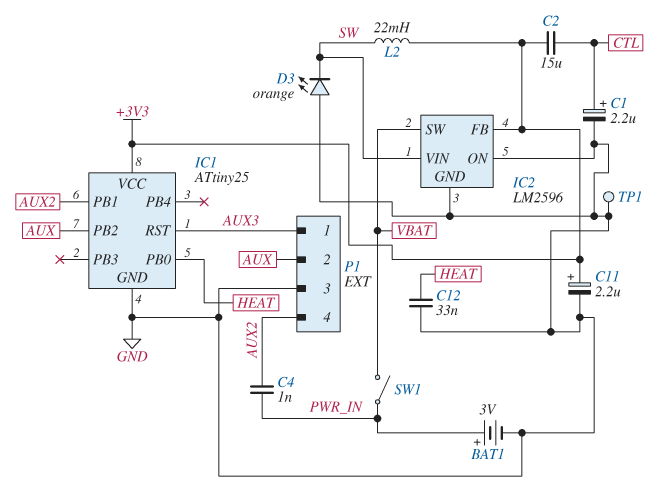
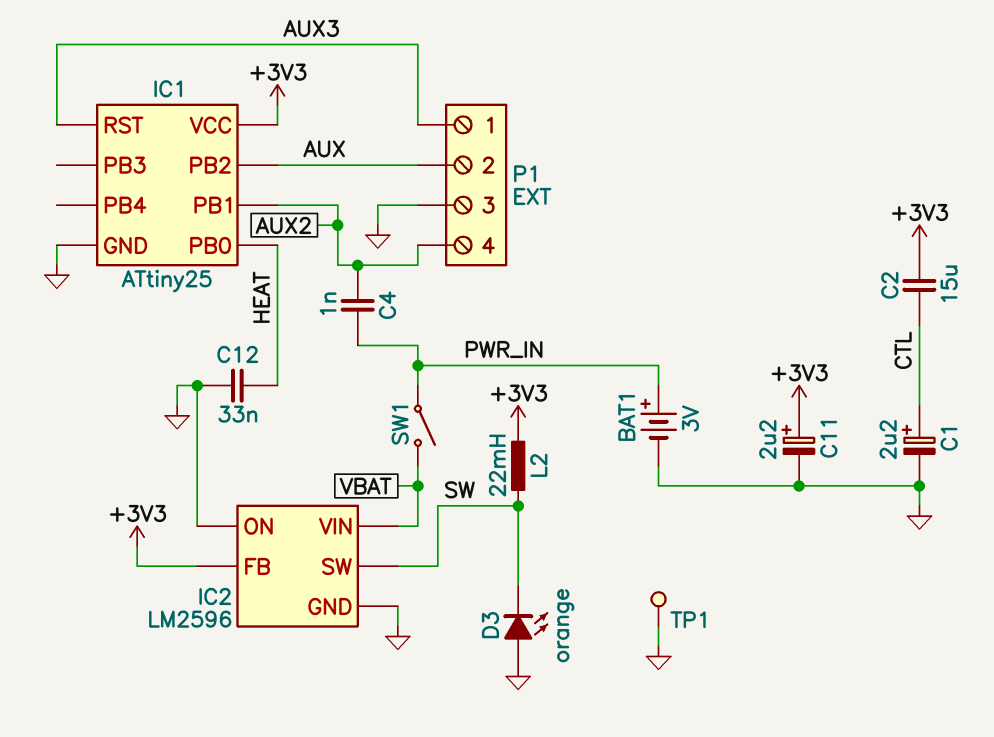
IC2 pin SW: VBAT -> SW
IC2 pin VIN: SW -> VBAT

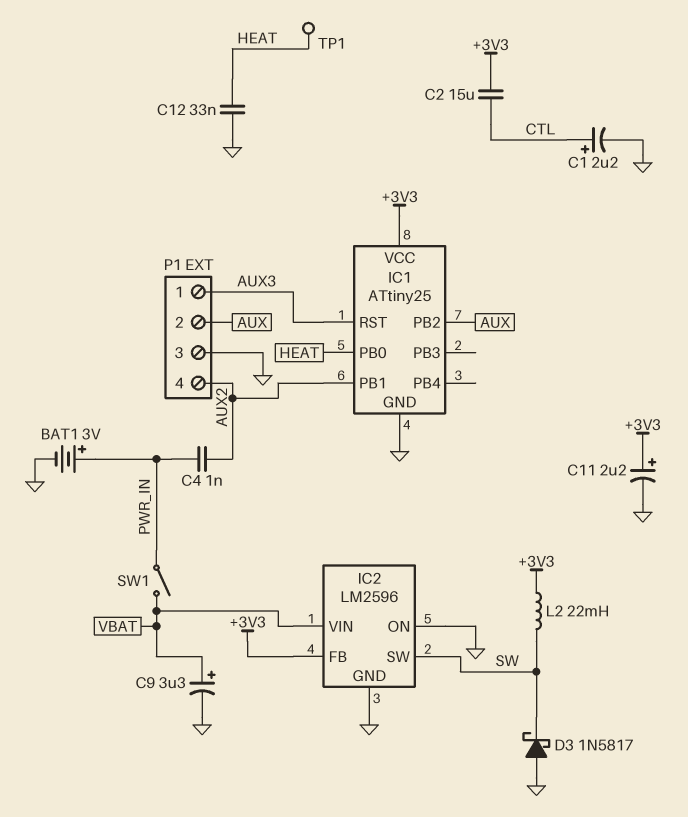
C9: none -> 3.3uF (plus VBAT, minus GND)
D3: LED orange (A GND, K SW) -> schottky 1N5817 (A GND, K SW)
TP1: test point (GND) -> test point (HEAT)

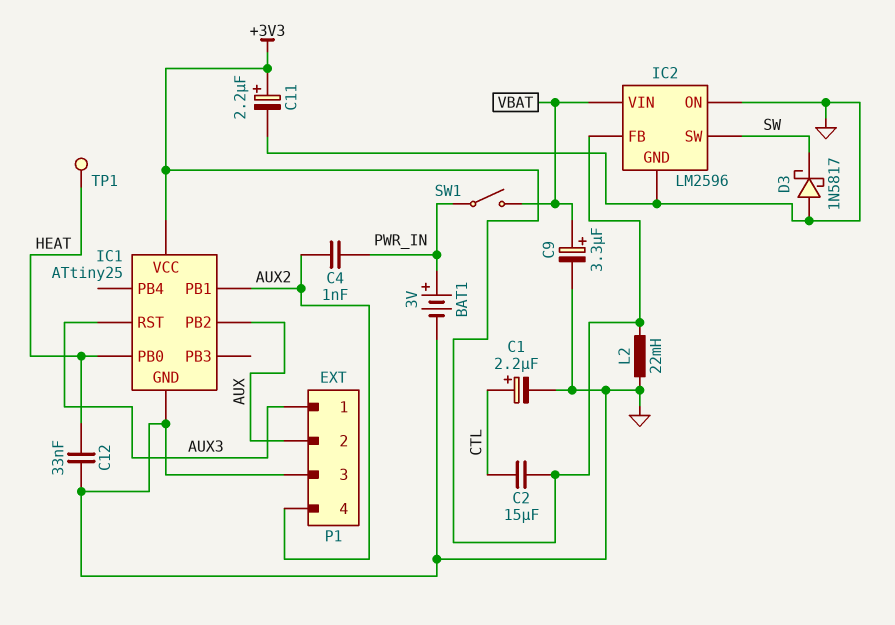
L2: 22mH (+3V3, SW) -> 22mH (+3V3, GND)

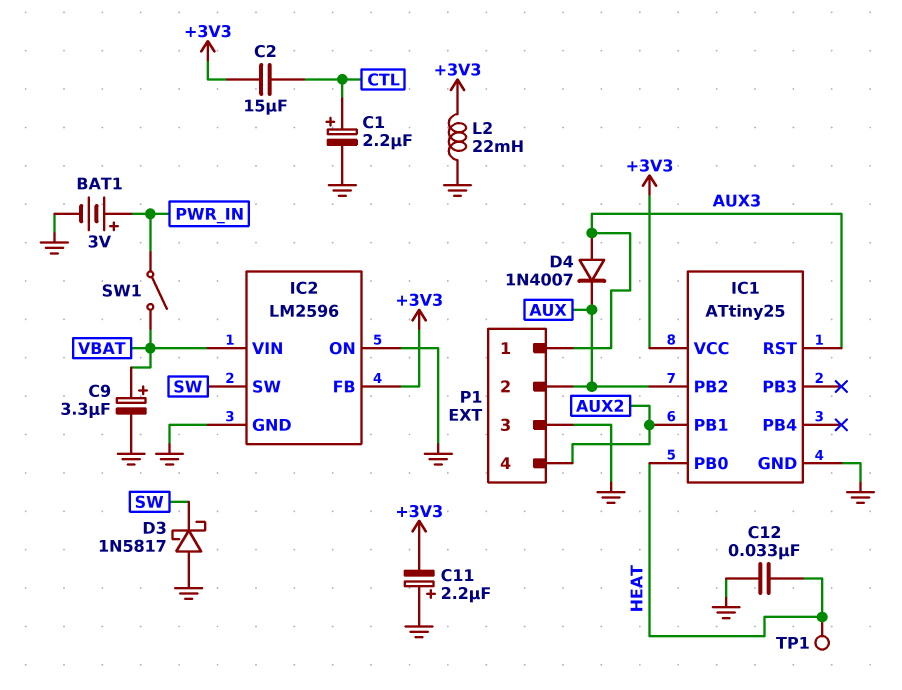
C4: 1nF (AUX2, PWR_IN) -> none
C11: 2.2uF (plus +3V3, minus GND) -> 2.2uF (plus GND, minus +3V3)
D4: none -> diode 1N4007 (A AUX3, K AUX)

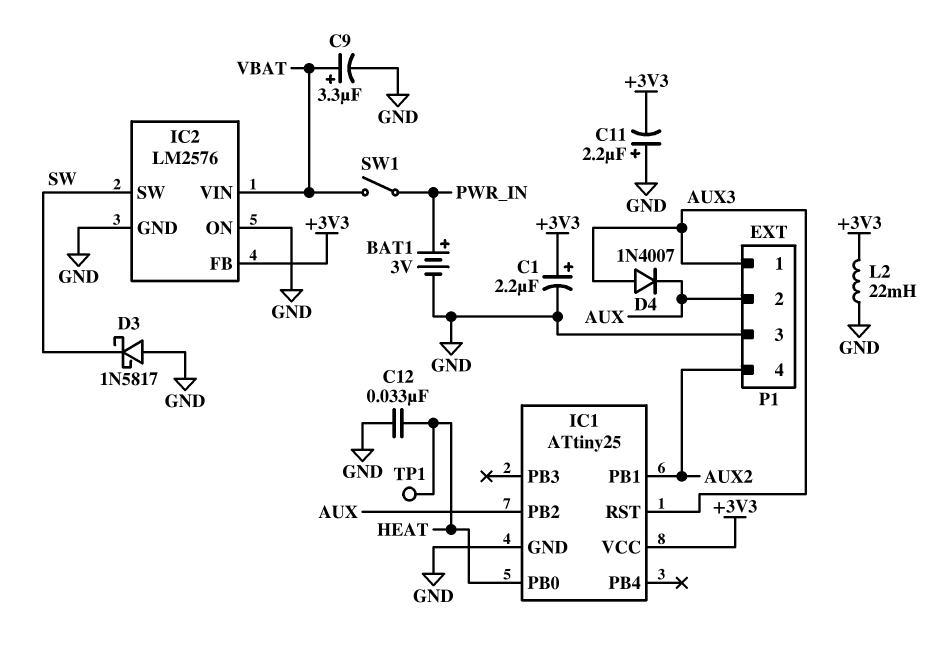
C1: 2.2uF (plus CTL, minus GND) -> 2.2uF (plus +3V3, minus GND)
C2: 15uF (+3V3, CTL) -> none
IC2: LM2596 -> LM2576

